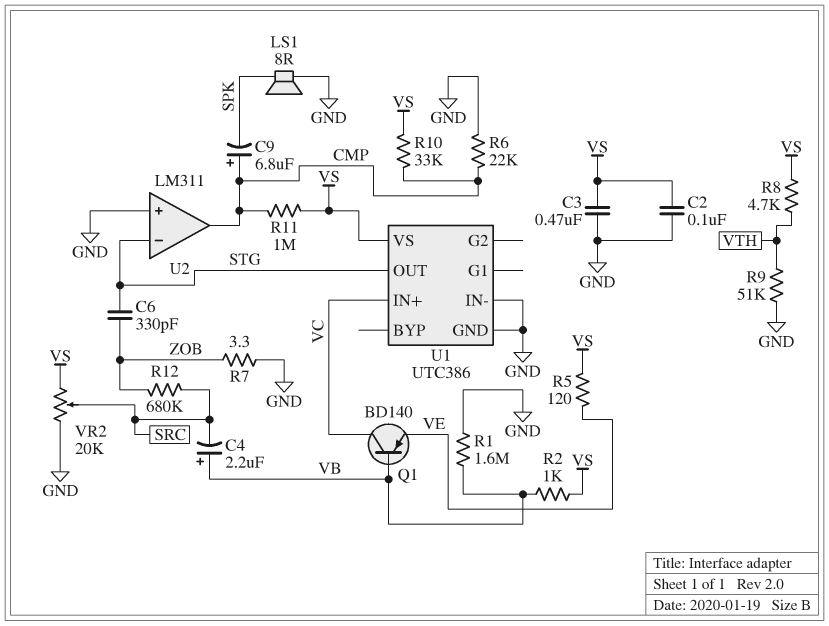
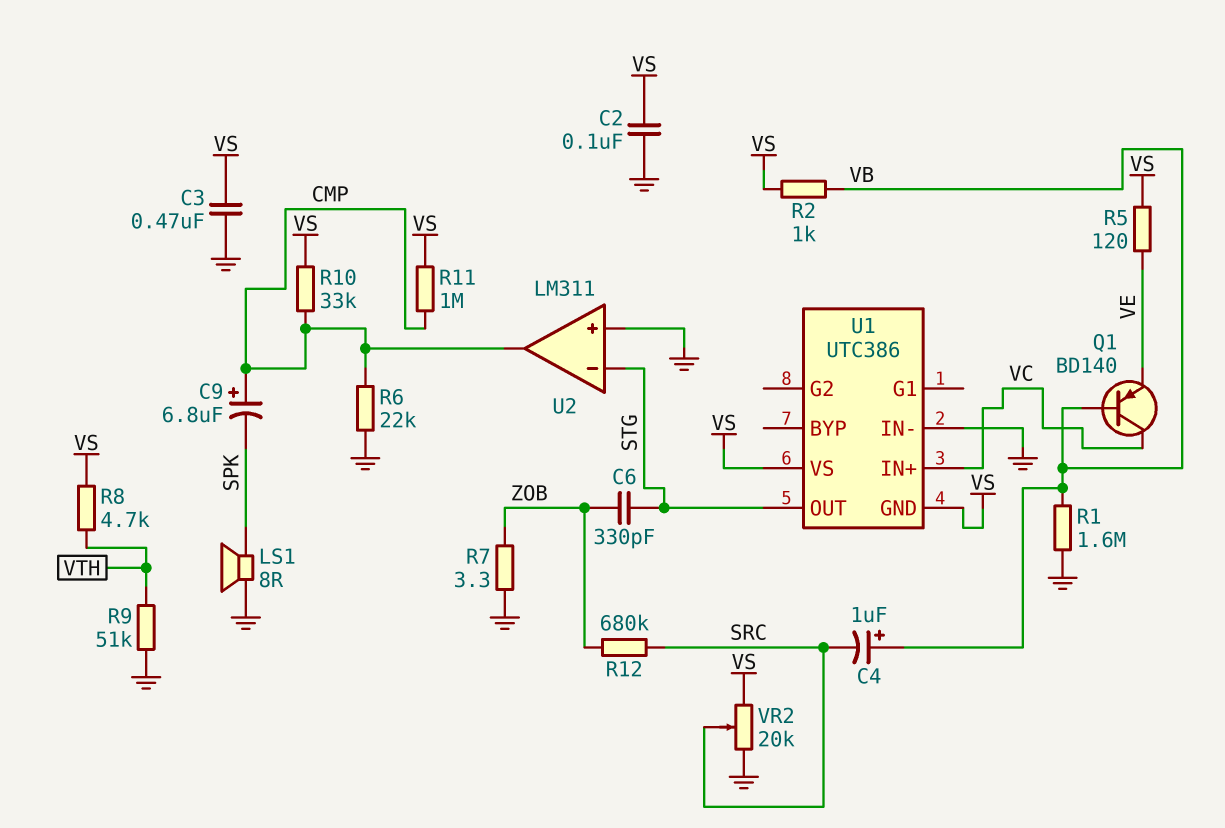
C4: 2.2uF (plus VB, minus SRC) -> 1uF (plus VB, minus SRC)
U1 pin GND: GND -> VS

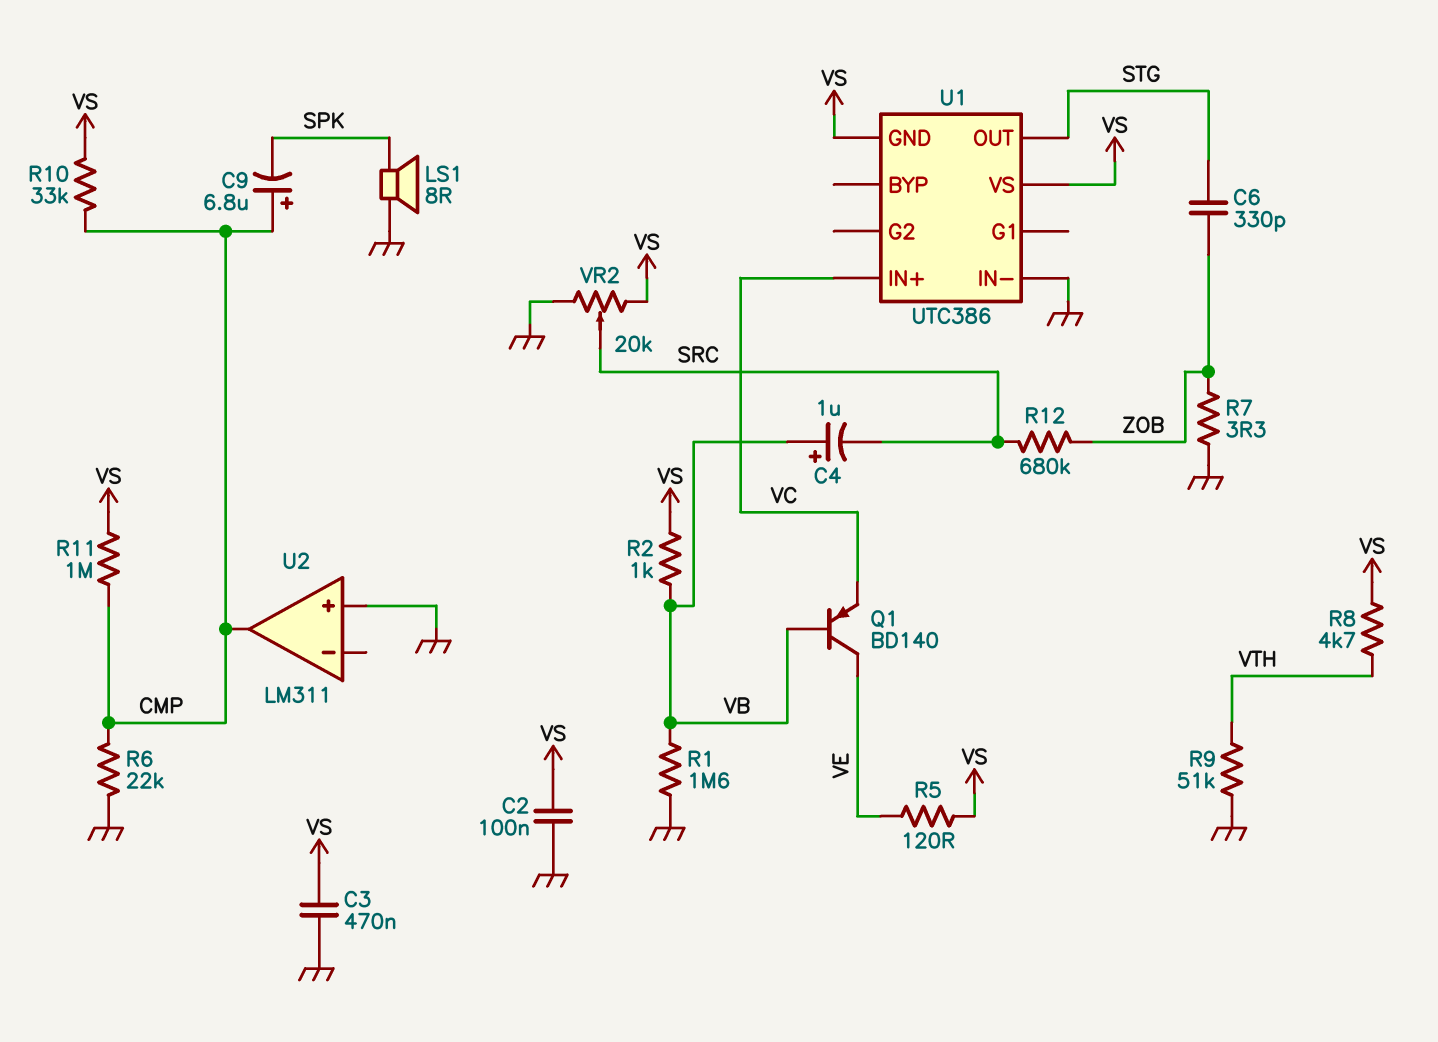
Q1: PNP BD140 (B VB, C VC, E VE) -> PNP BD140 (B VB, C VE, E VC)
U2 pin in-: STG -> none

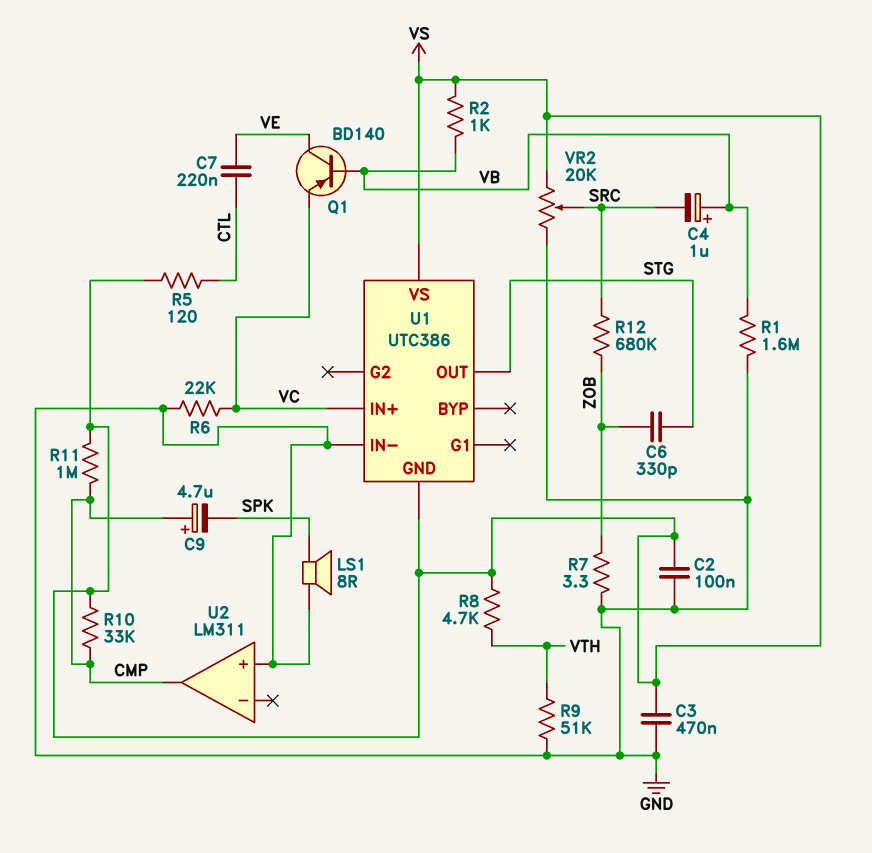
C7: none -> 220nF (CTL, VE)
C9: 6.8uF (plus CMP, minus SPK) -> 4.7uF (plus CMP, minus SPK)
R5: 120 (VE, VS) -> 120 (CTL, VS)
R6: 22k (CMP, GND) -> 22k (GND, VC)

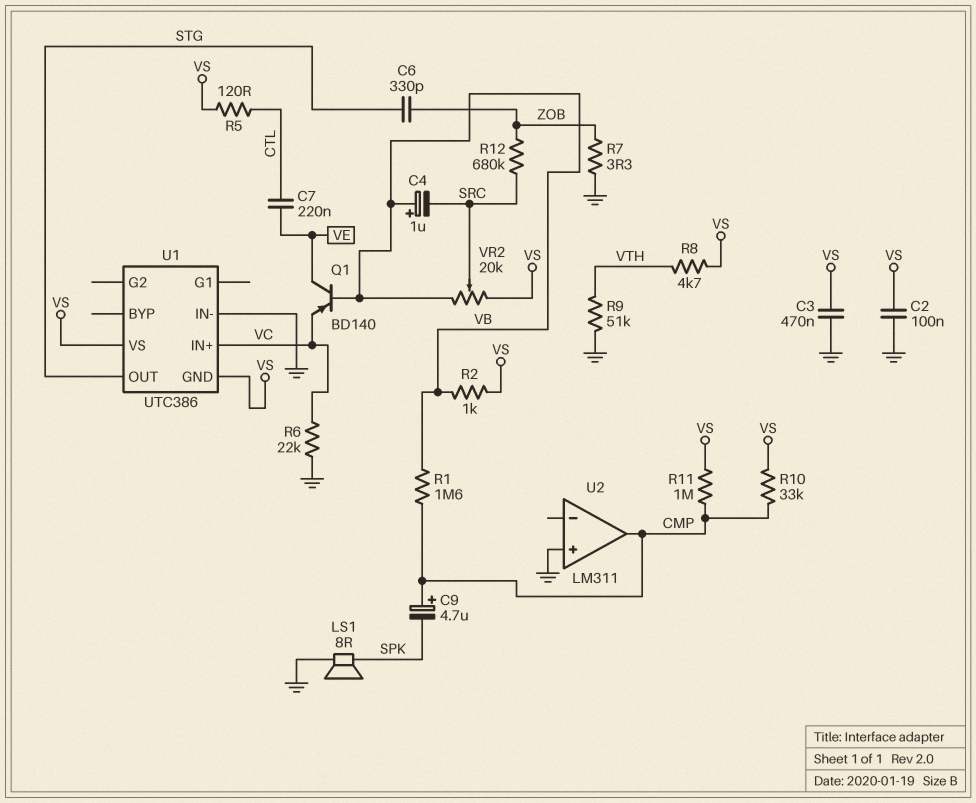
R1: 1.6M (GND, VB) -> 1.6M (CMP, VB)
VR2: 20k (GND, VS, wiper SRC) -> 20k (VB, VS, wiper SRC)

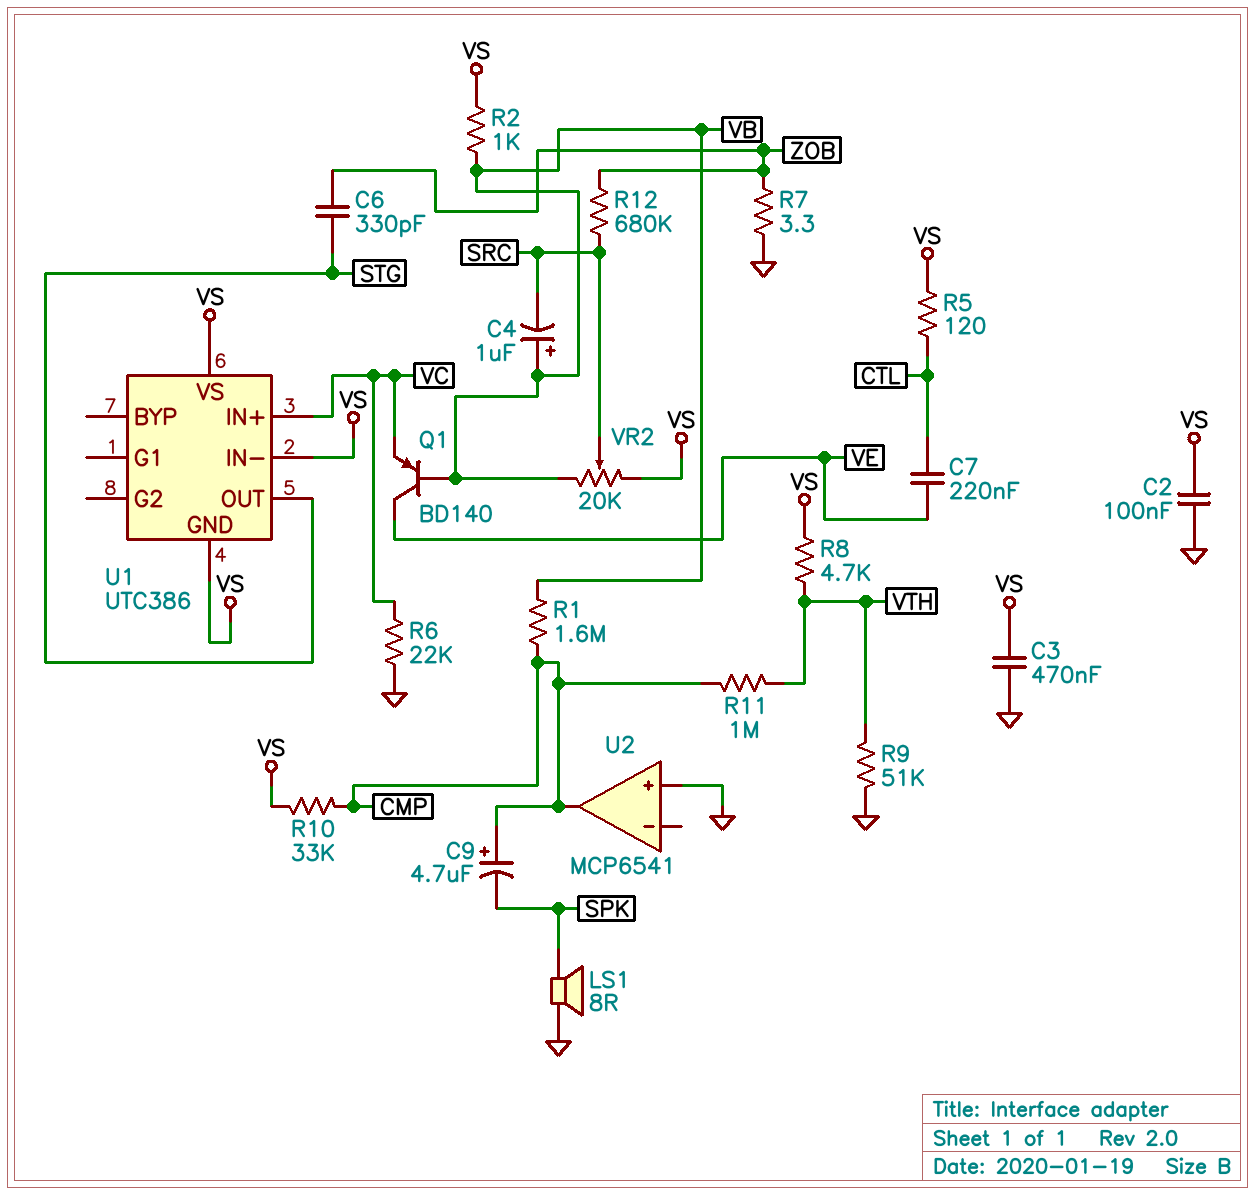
R11: 1M (CMP, VS) -> 1M (CMP, VTH)
U1 pin IN-: GND -> VS
U2: LM311 -> MCP6541

